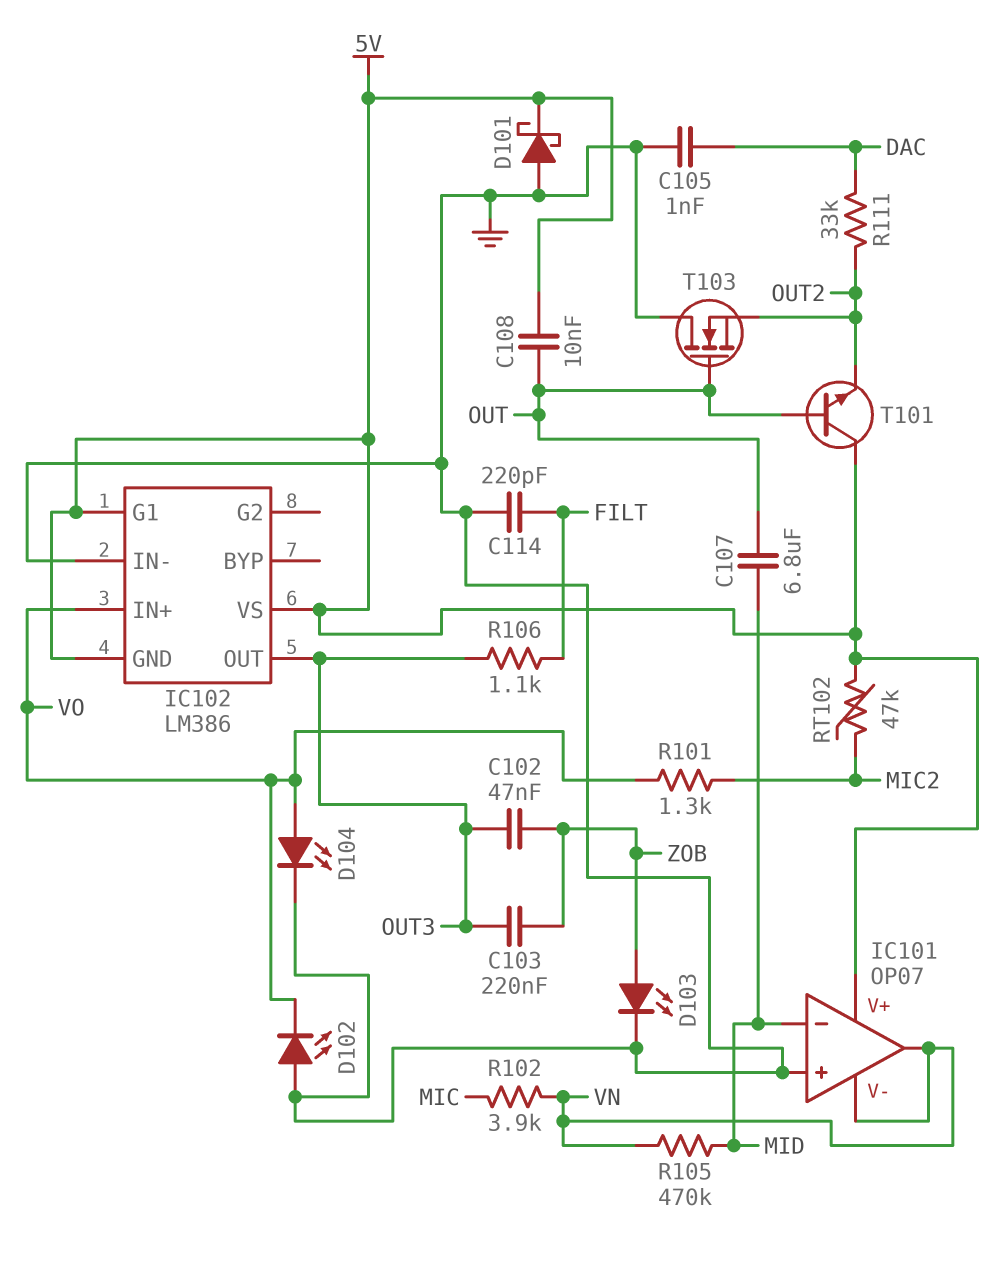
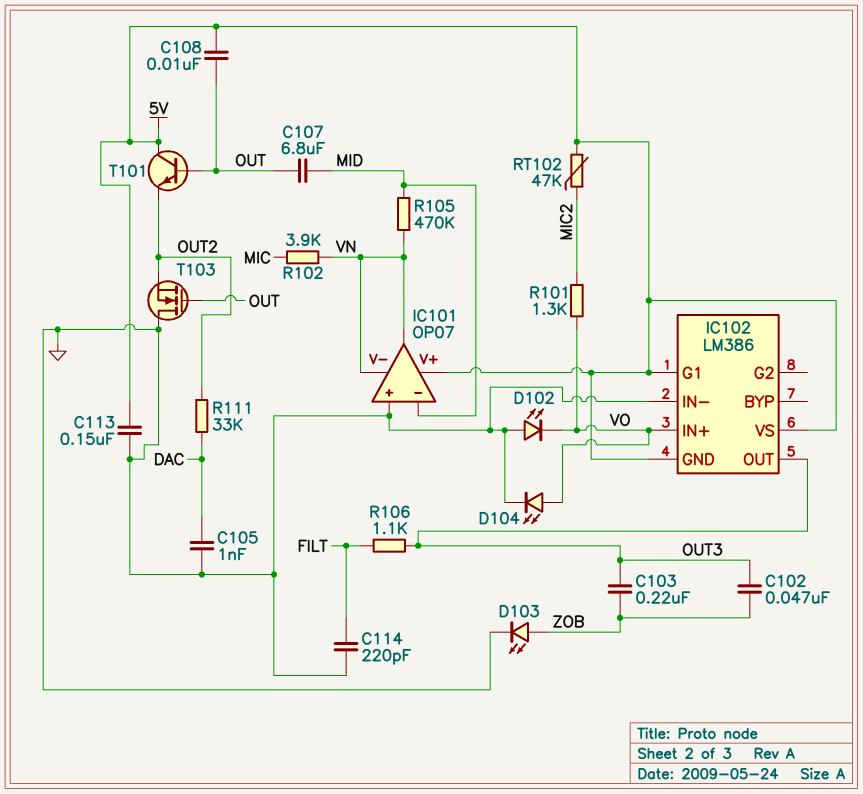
C113: none -> 150nF (5V, GND)
D101: schottky (A GND, K 5V) -> none

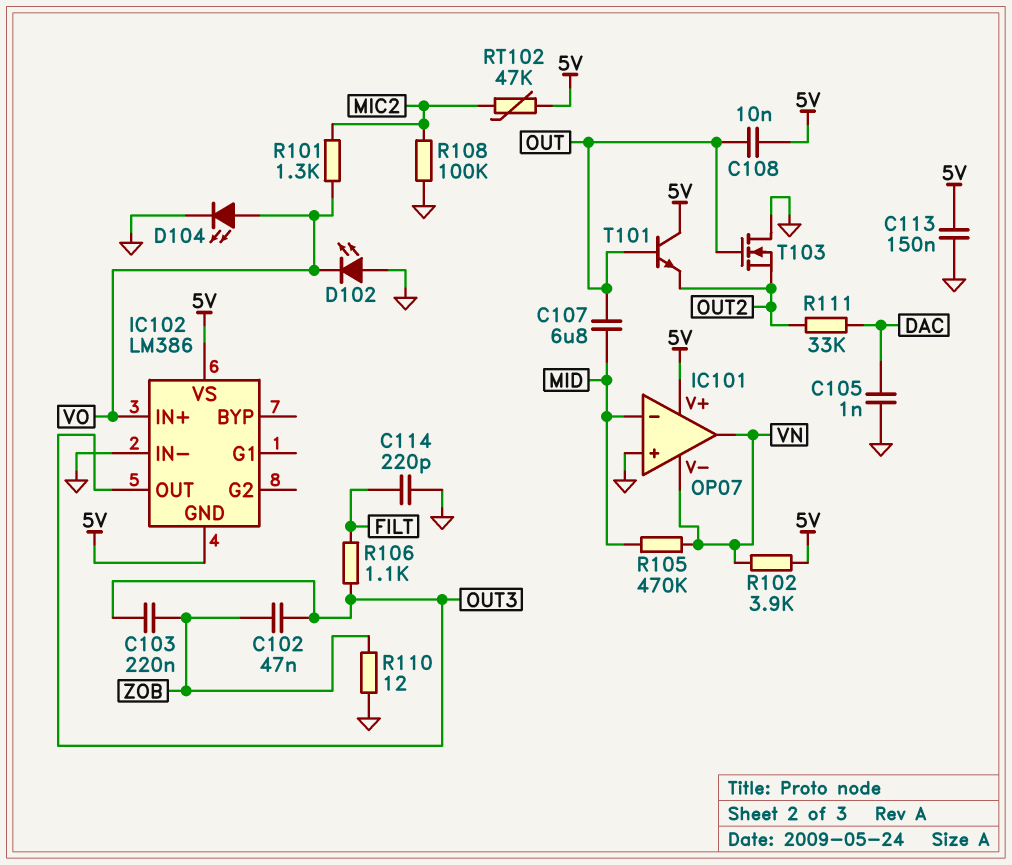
D103: LED (A ZOB, K GND) -> none
IC102 pin G1: 5V -> none
R102: 3.9k (MIC, VN) -> 3.9k (5V, VN)
R108: none -> 100k (GND, MIC2)
R110: none -> 12 (GND, ZOB)

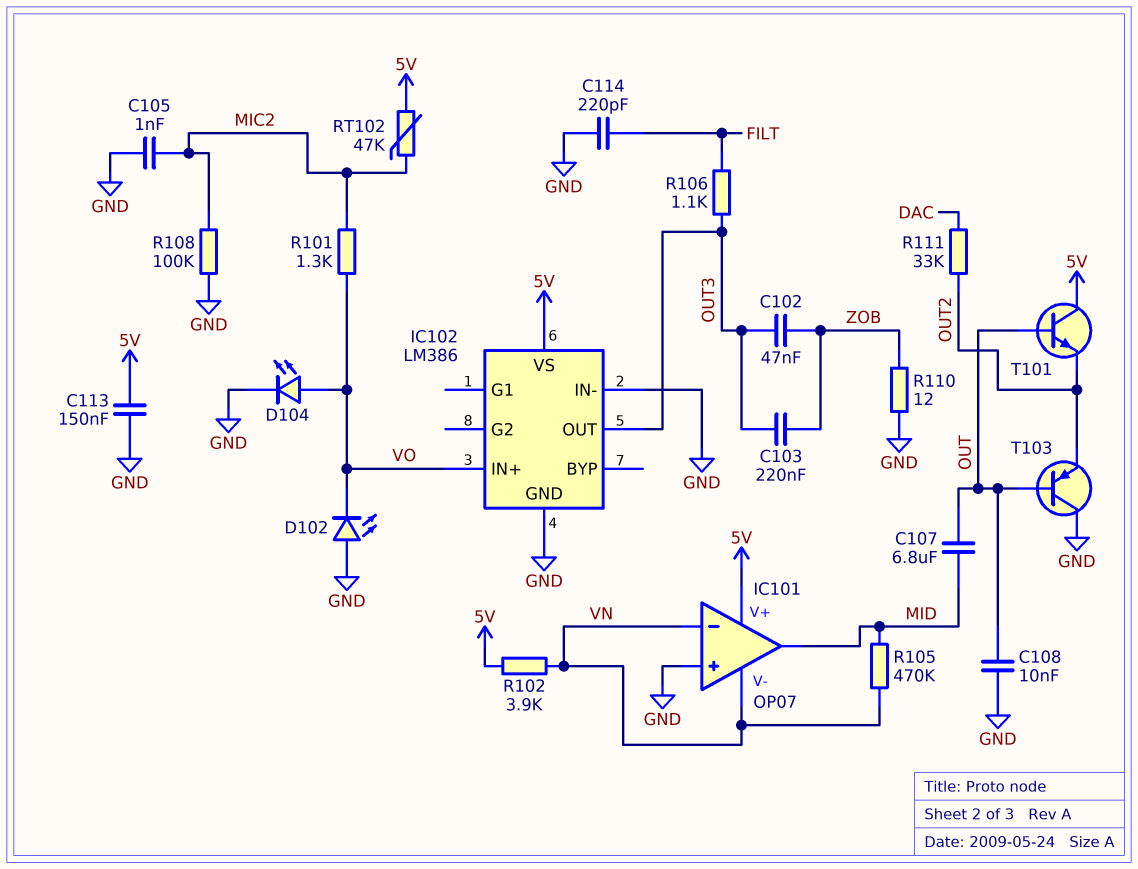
C105: 1nF (DAC, GND) -> 1nF (GND, MIC2)
C108: 10nF (5V, OUT) -> 10nF (GND, OUT)
IC101 pin in-: MID -> VN
IC101 pin out: VN -> MID
IC102 pin GND: 5V -> GND
T103: NMOS (G OUT, D GND, S OUT2) -> PNP (B OUT, C GND, E OUT2)

